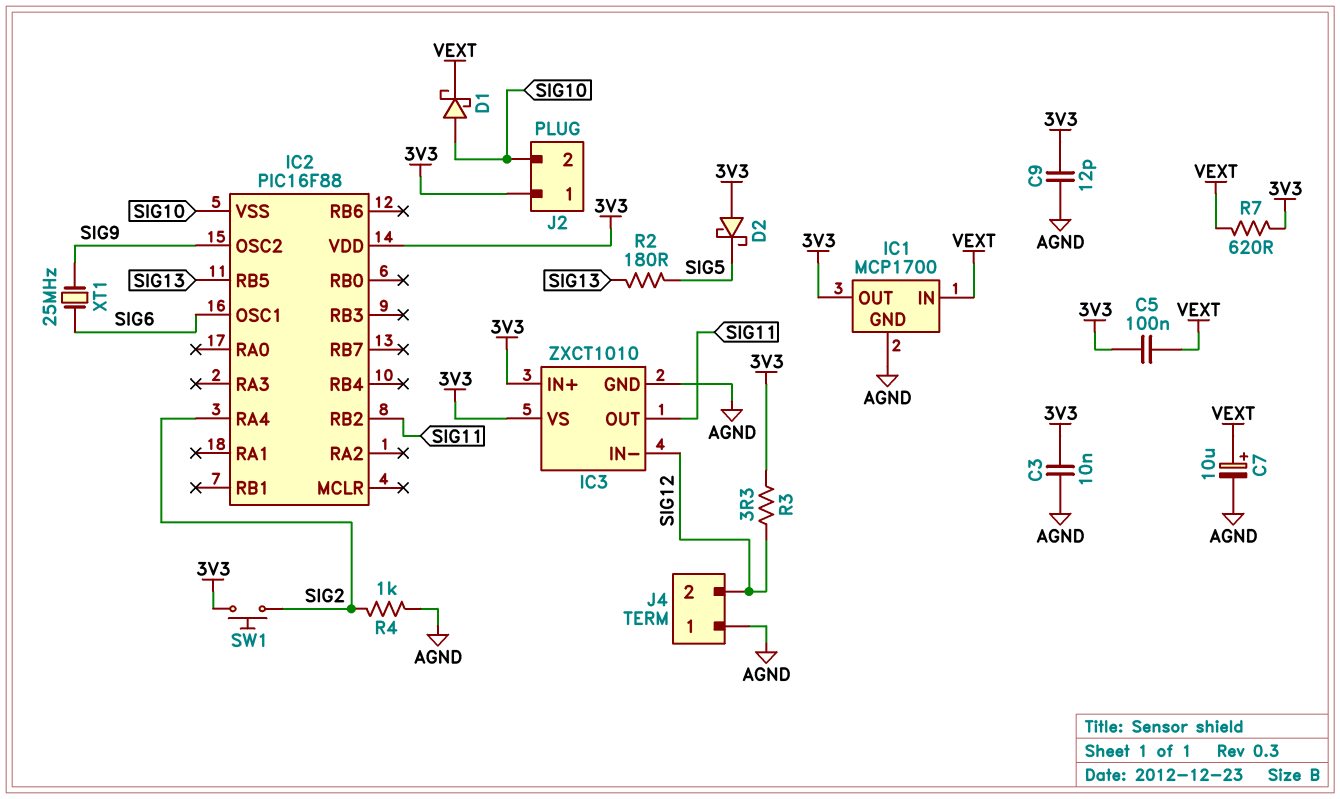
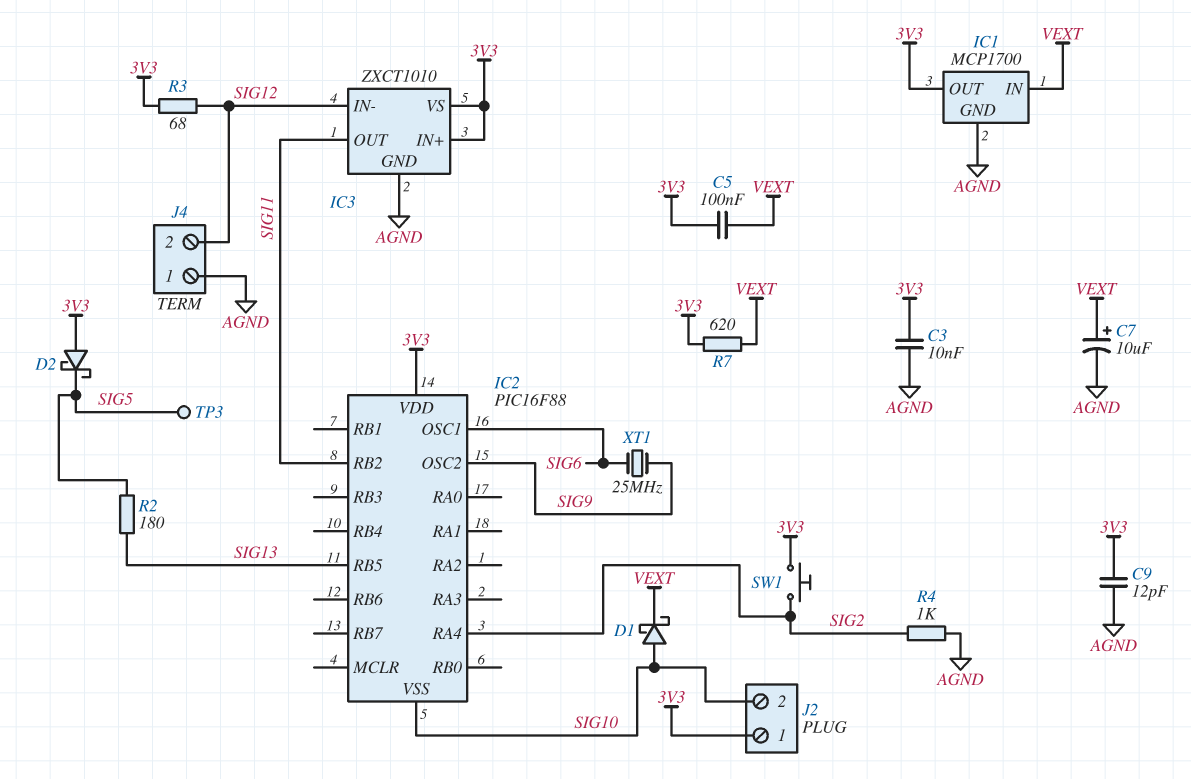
R3: 3.3 (3V3, SIG12) -> 68 (3V3, SIG12)
TP3: none -> test point (SIG5)

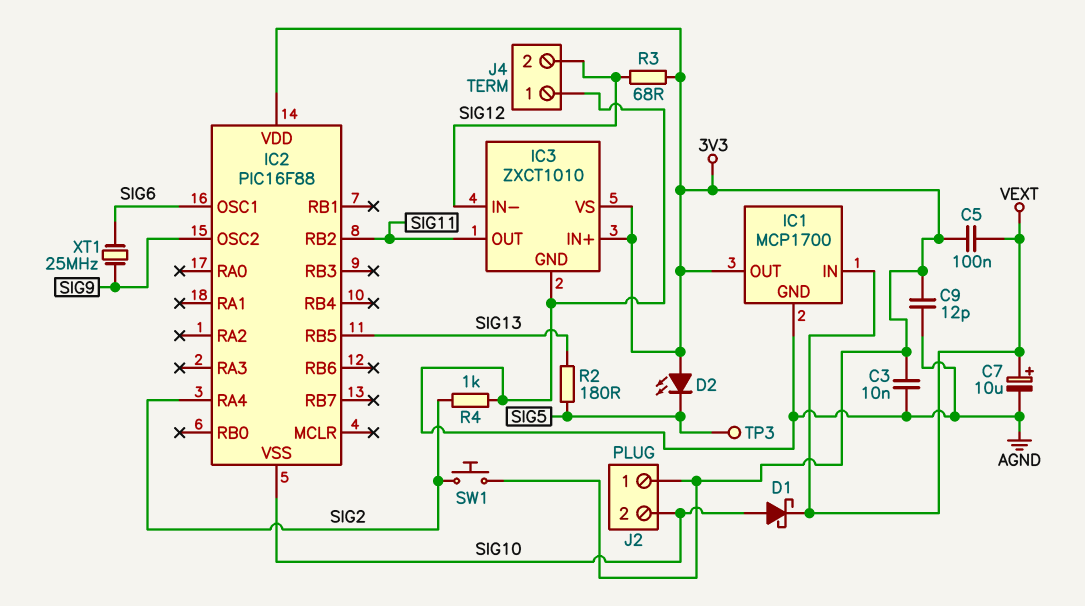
D2: schottky (A 3V3, K SIG5) -> LED (A 3V3, K SIG5)
R7: 620 (3V3, VEXT) -> none

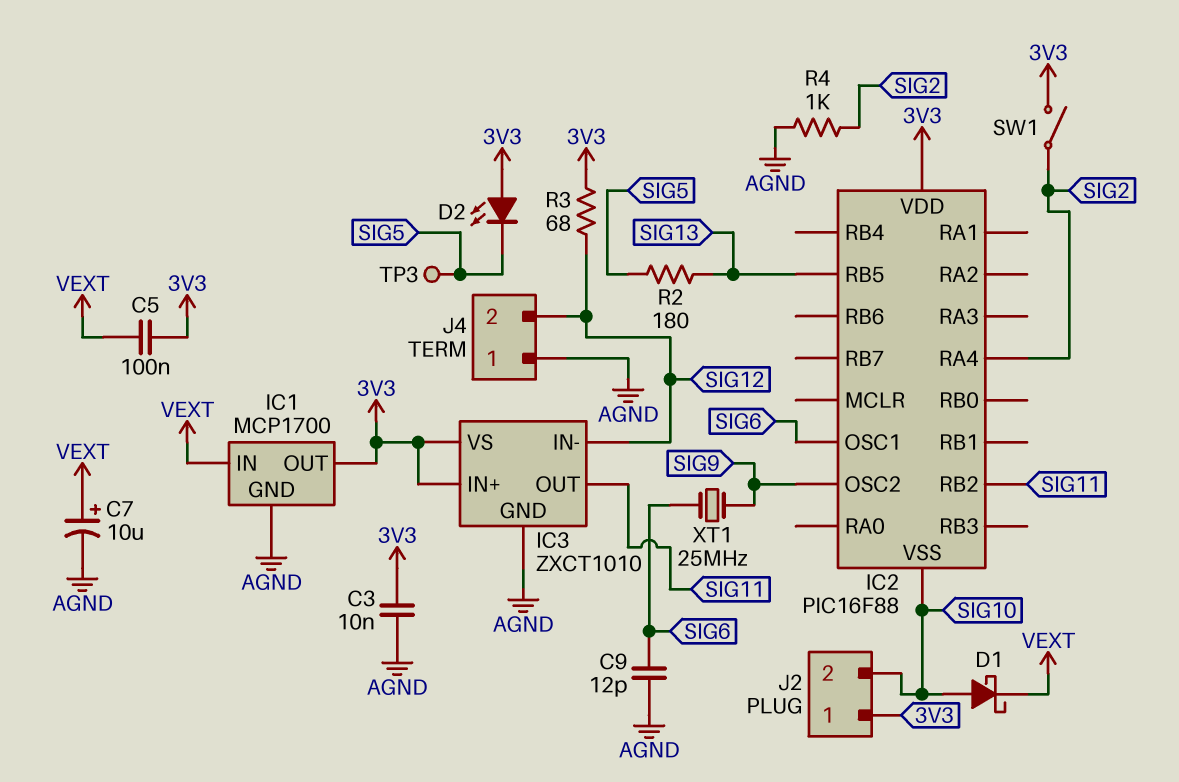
C9: 12pF (3V3, AGND) -> 12pF (AGND, SIG6)
SW1: button (3V3, SIG2) -> switch (3V3, SIG2)

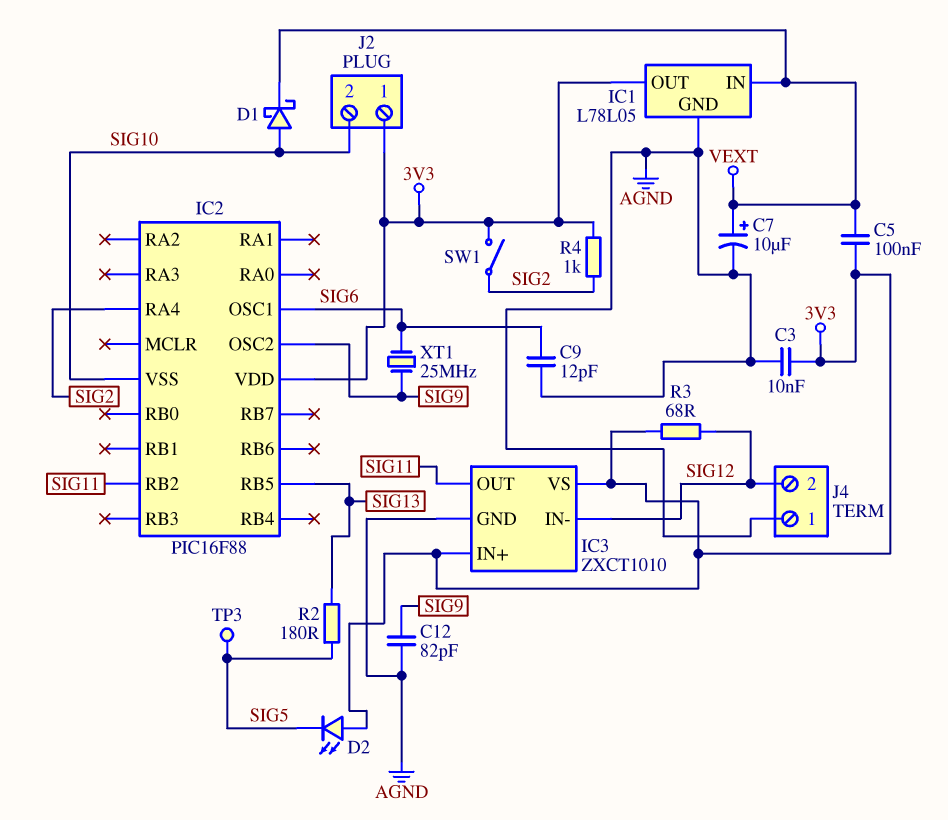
C12: none -> 82pF (AGND, SIG9)
IC1: MCP1700 -> L78L05
R4: 1k (AGND, SIG2) -> 1k (3V3, SIG2)

